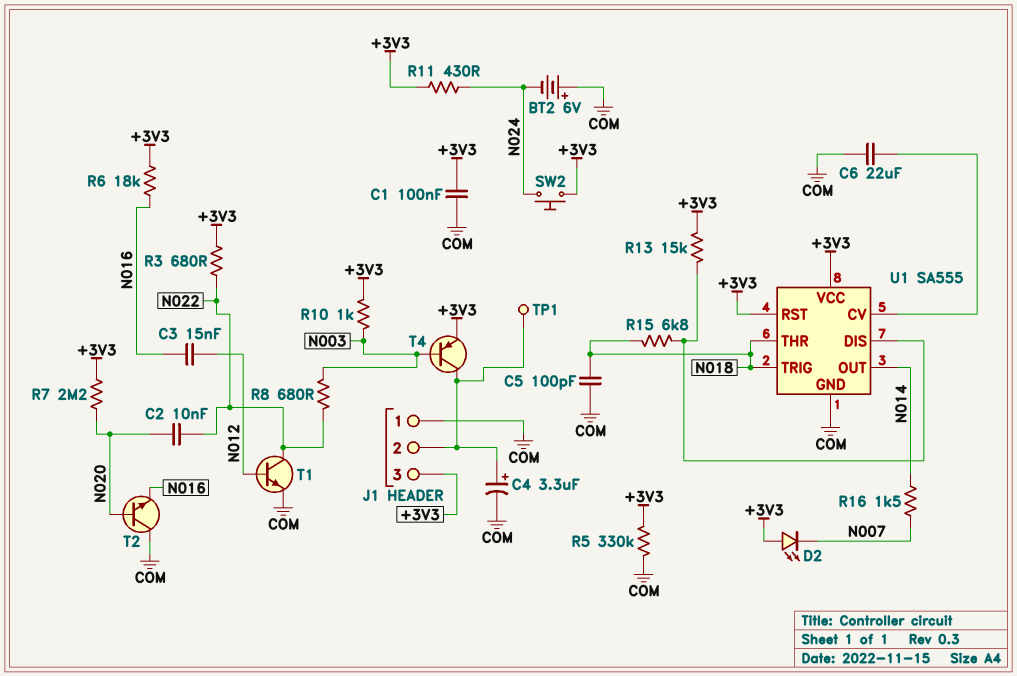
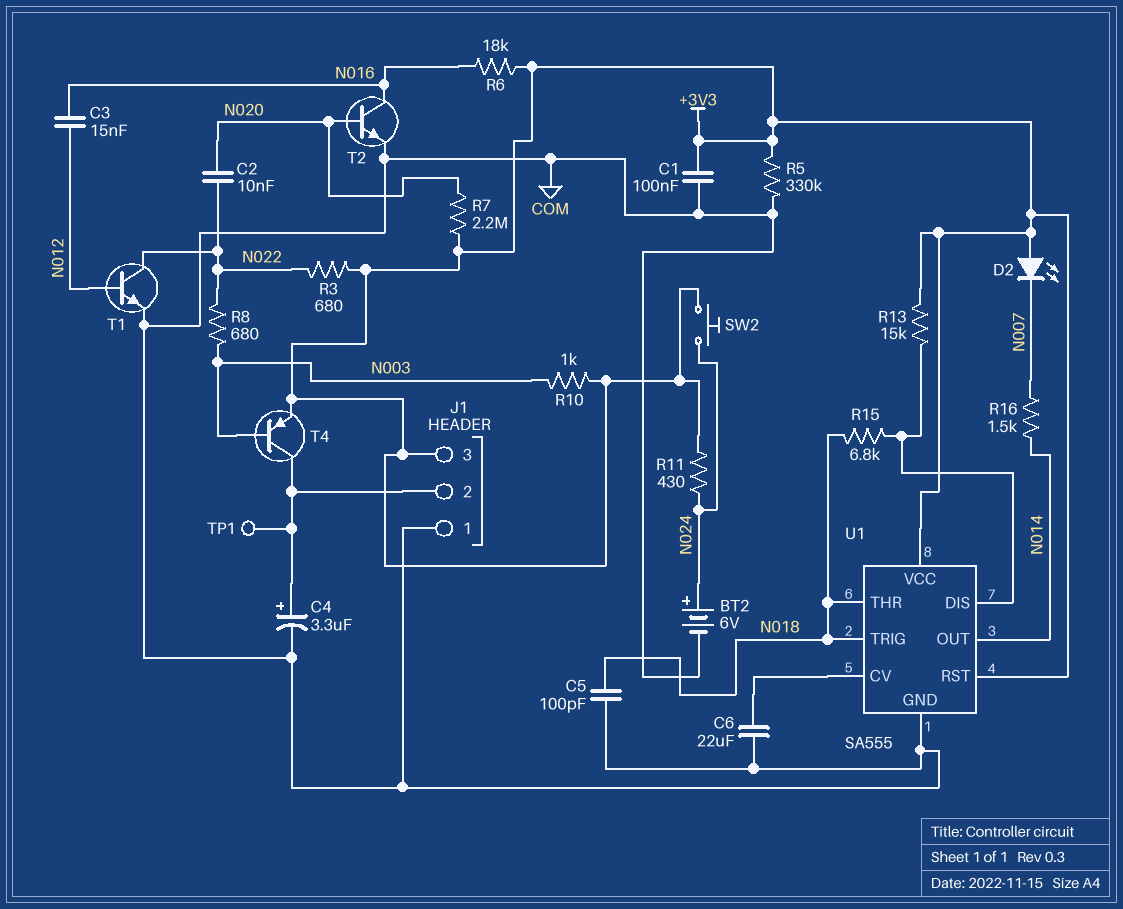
BT2: 6V (plus COM, minus N024) -> 6V (plus N024, minus COM)
T2: NPN (B N020, C COM, E N016) -> NPN (B N020, C N016, E COM)

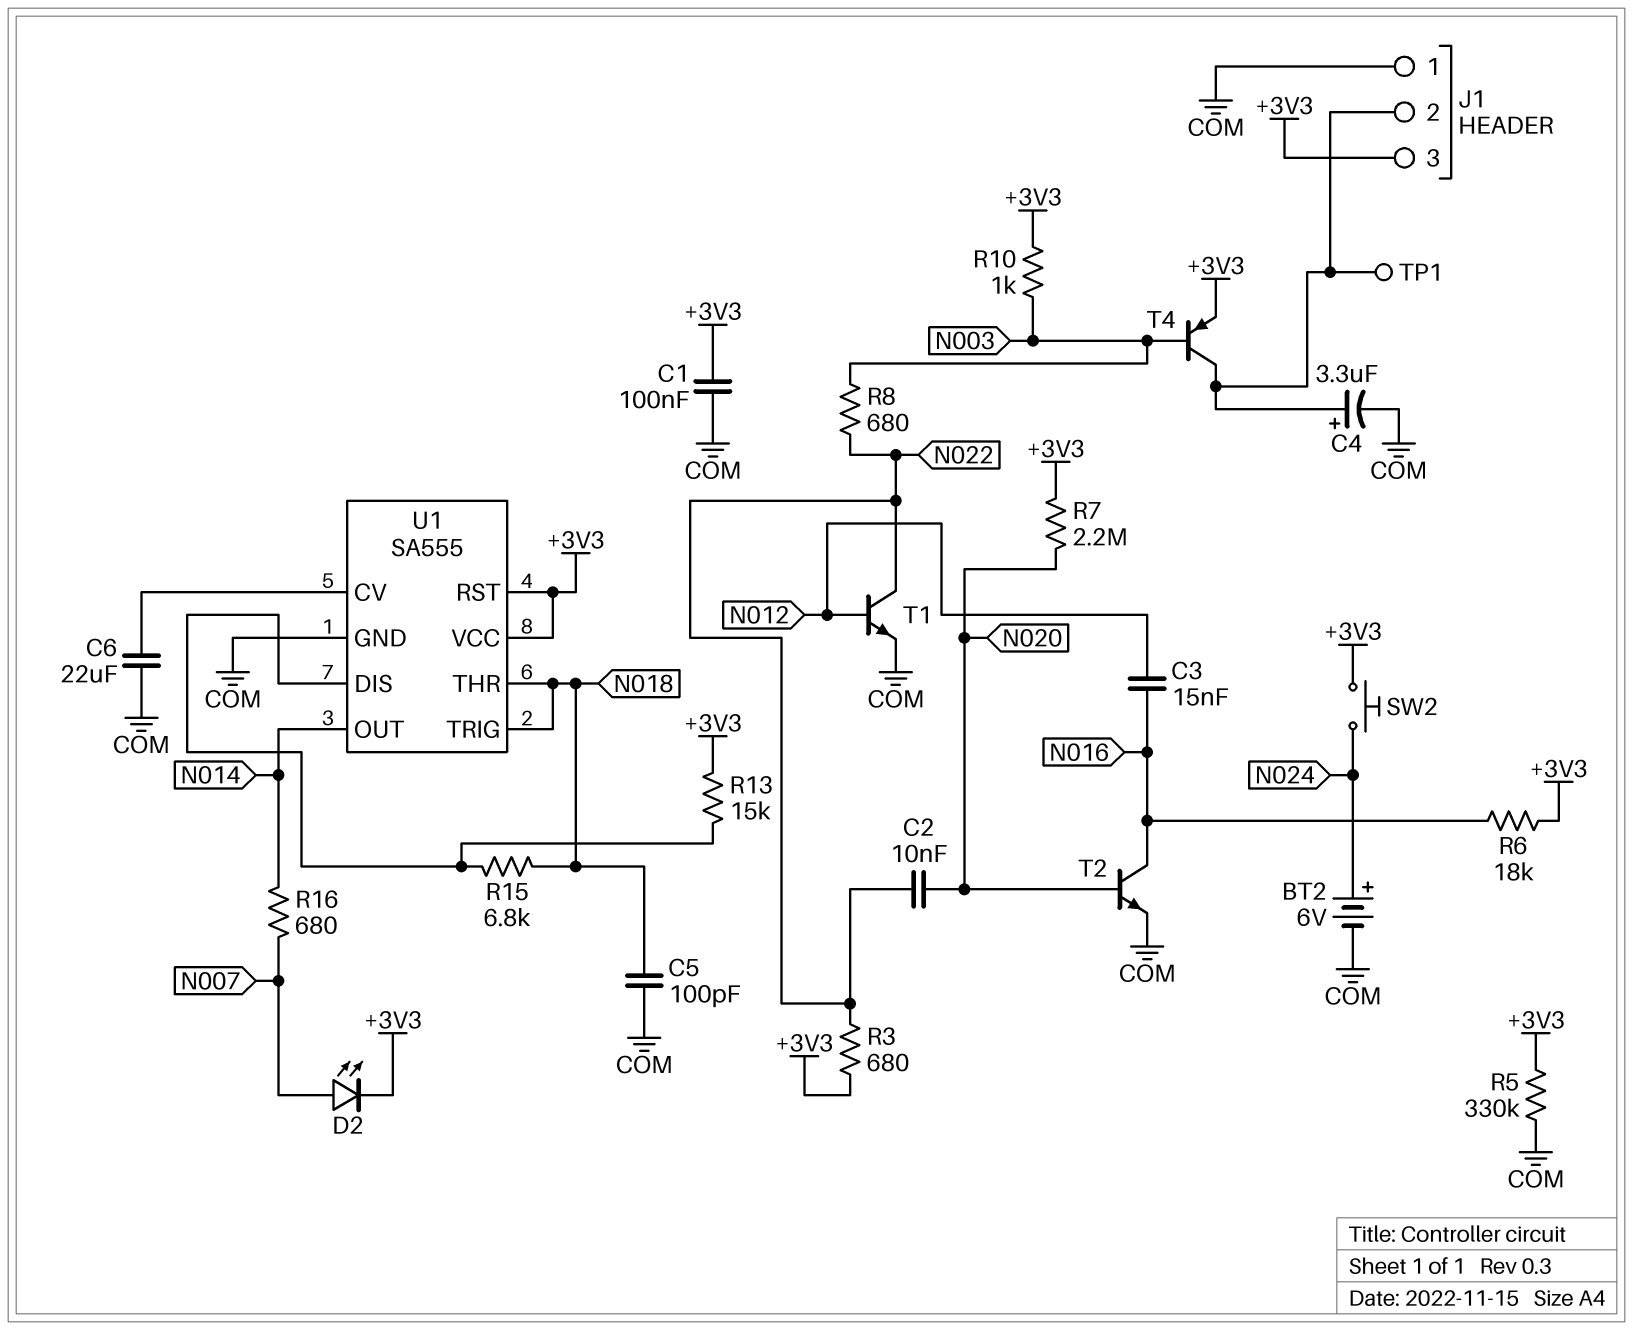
D2: LED (A +3V3, K N007) -> LED (A N007, K +3V3)
R11: 430 (+3V3, N024) -> none
R16: 1.5k (N007, N014) -> 680 (N007, N014)

